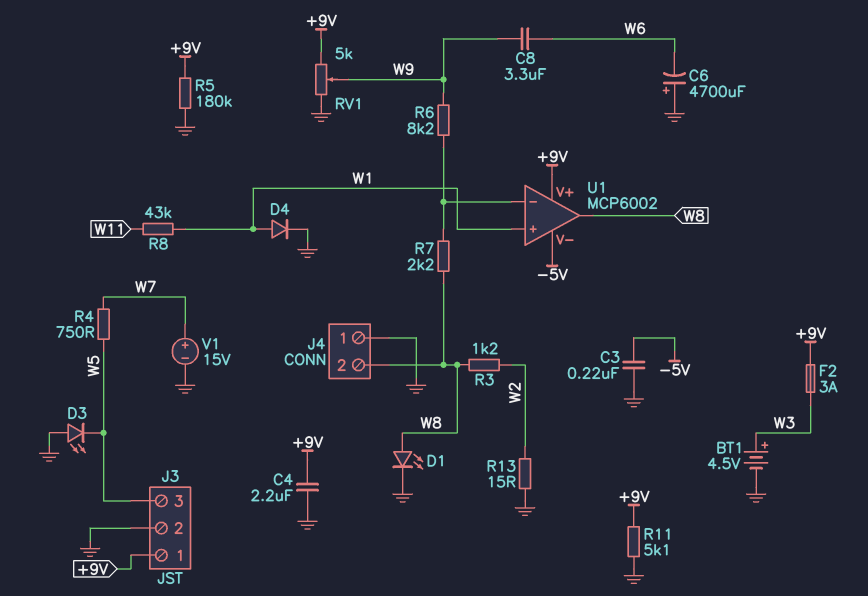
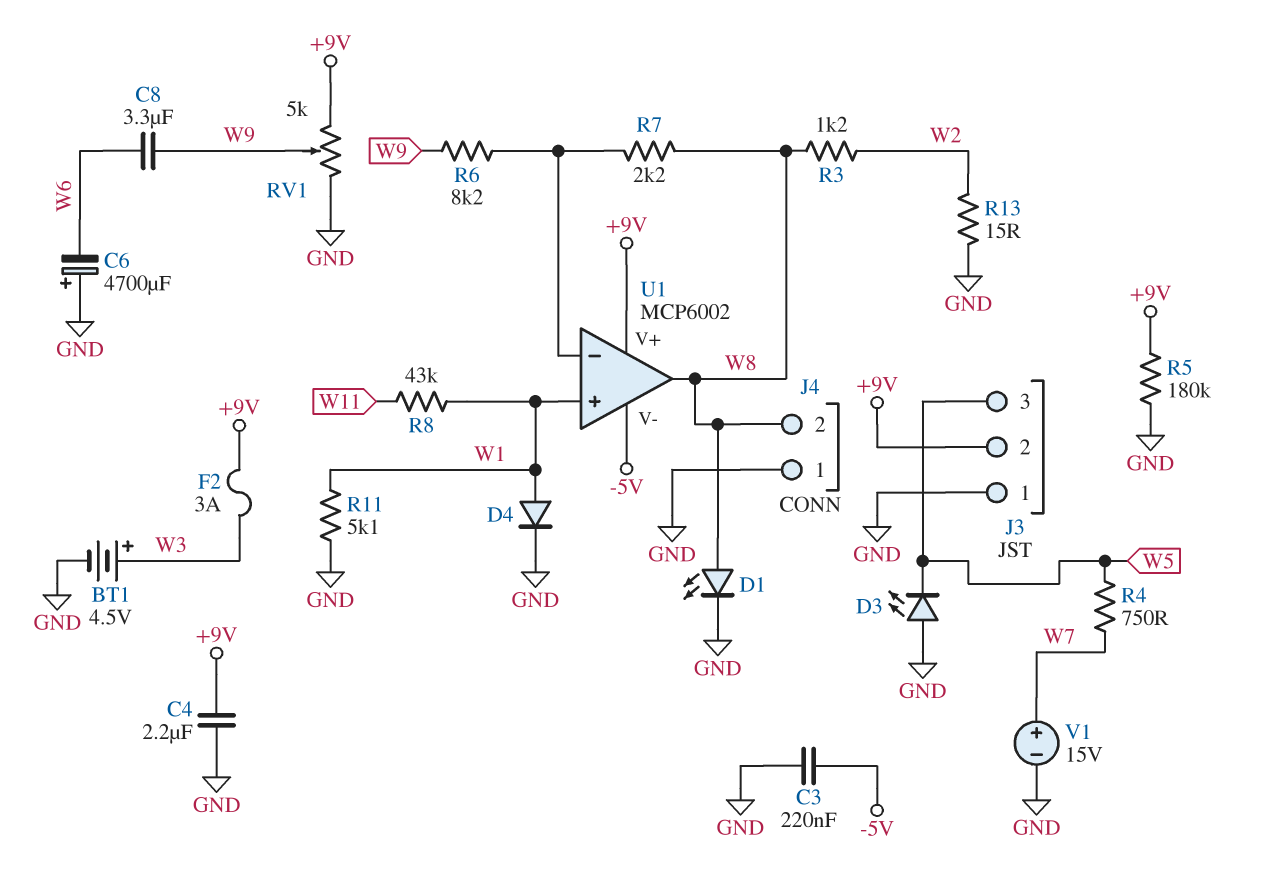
J3 pin 1: +9V -> GND
J3 pin 2: GND -> +9V
R11: 5.1k (+9V, GND) -> 5.1k (GND, W1)

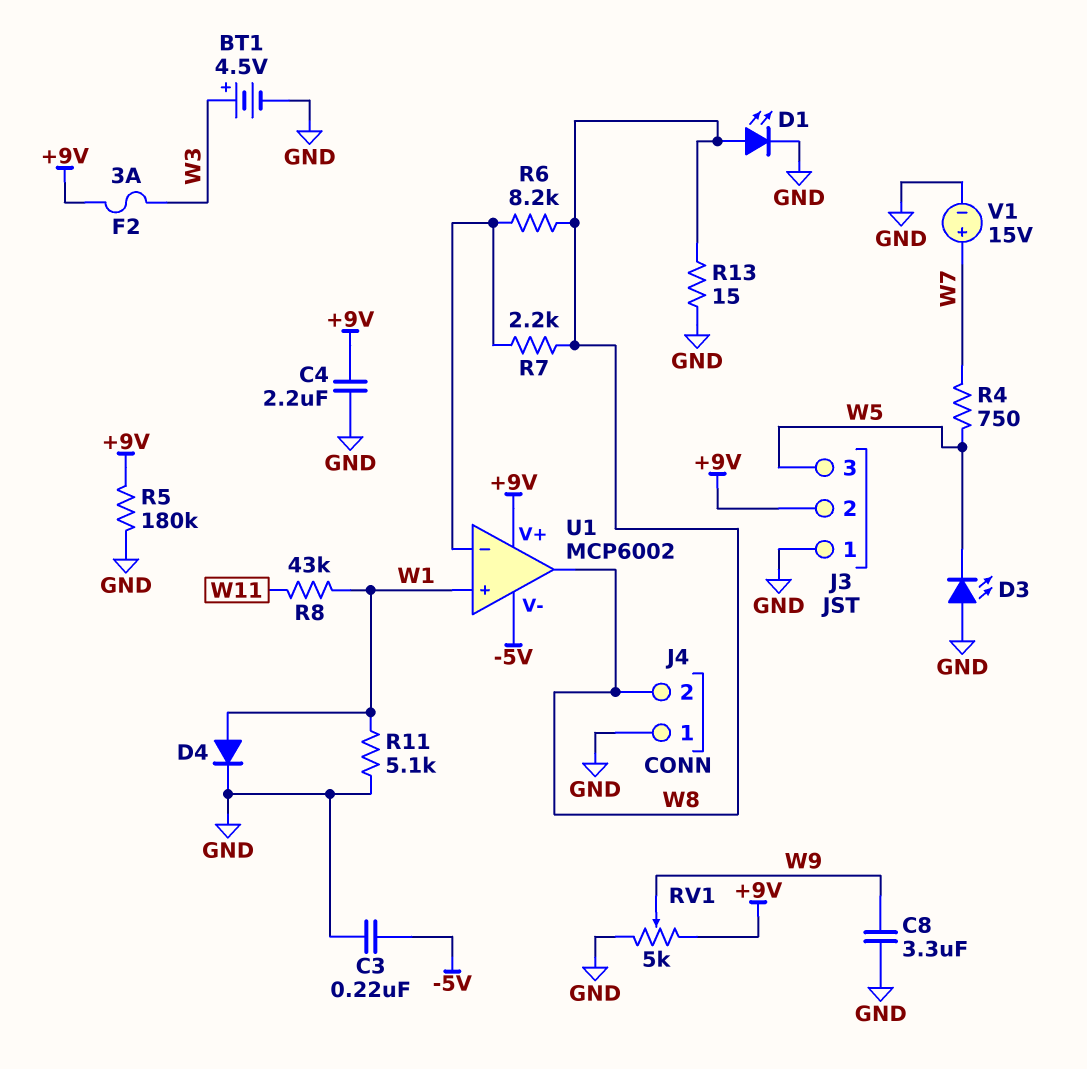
C6: 4700uF (plus GND, minus W6) -> none
C8: 3.3uF (W6, W9) -> 3.3uF (GND, W9)
R3: 1.2k (W2, W8) -> none
R6: 8.2k (U1/in-, W9) -> 8.2k (U1/in-, W8)
R13: 15 (GND, W2) -> 15 (GND, W8)

